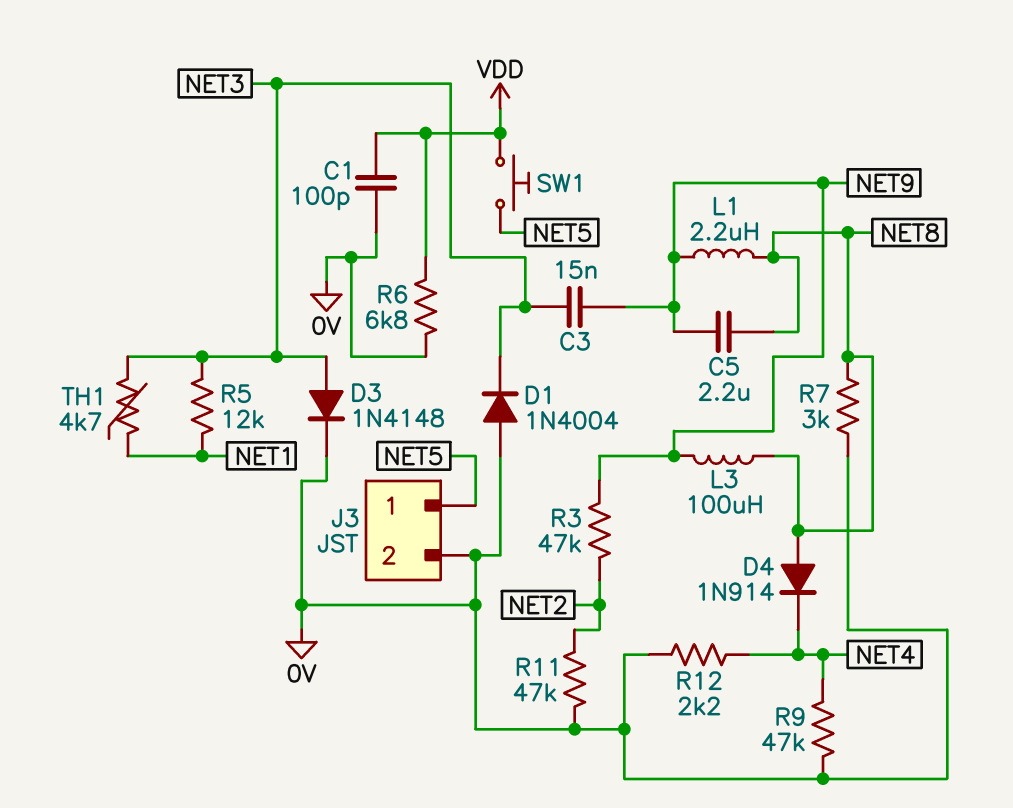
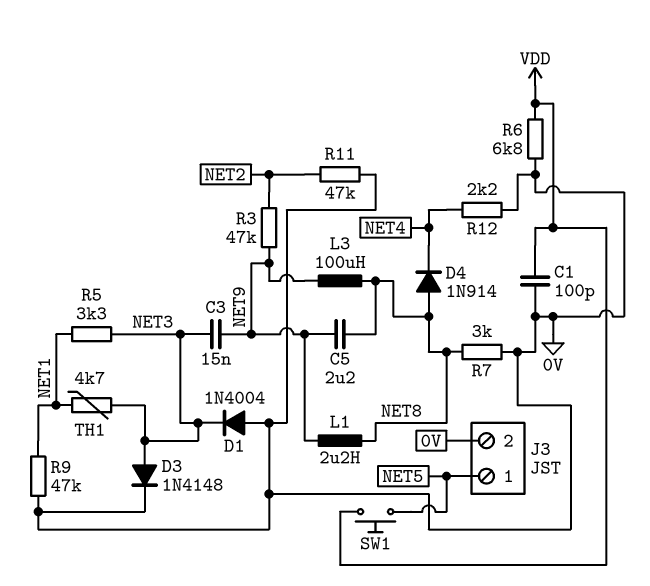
R5: 12k (NET1, NET3) -> 3.3k (NET1, NET3)
R9: 47k (0V, NET4) -> 47k (0V, NET1)

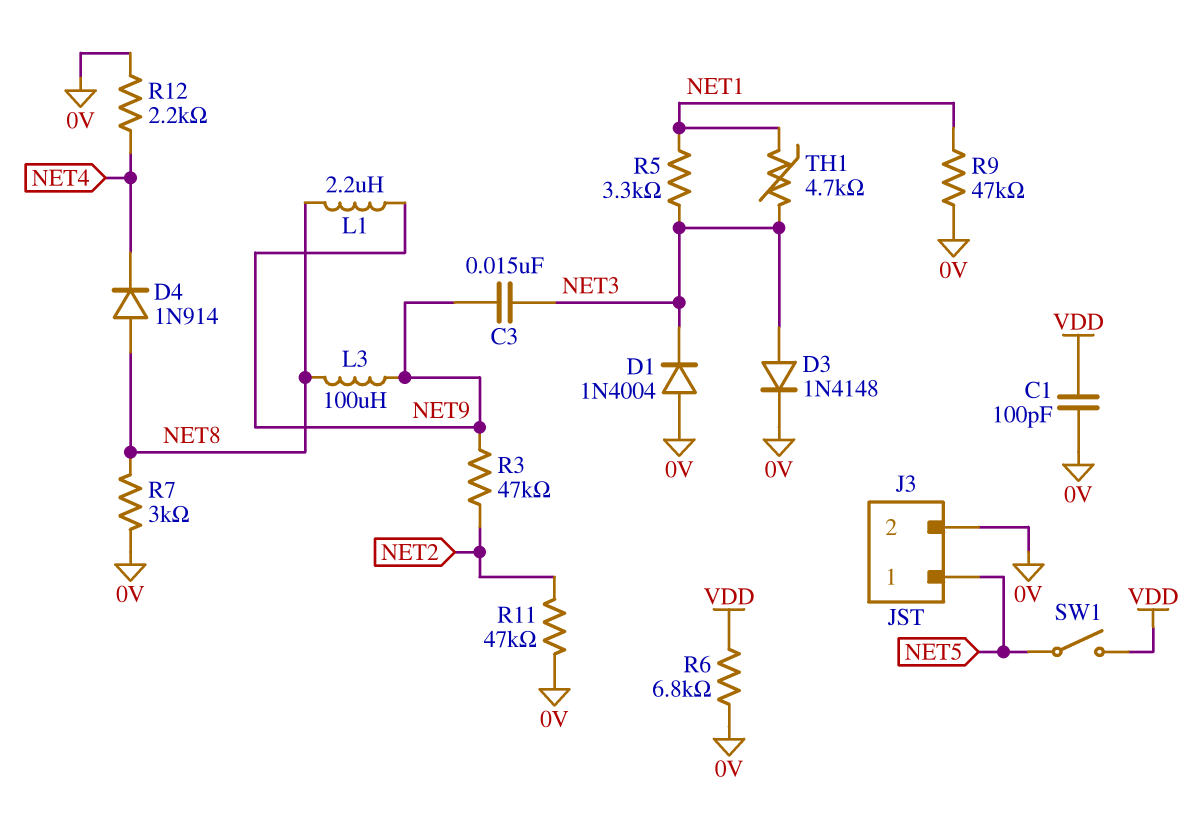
C5: 2.2uF (NET8, NET9) -> none
SW1: button (NET5, VDD) -> switch (NET5, VDD)

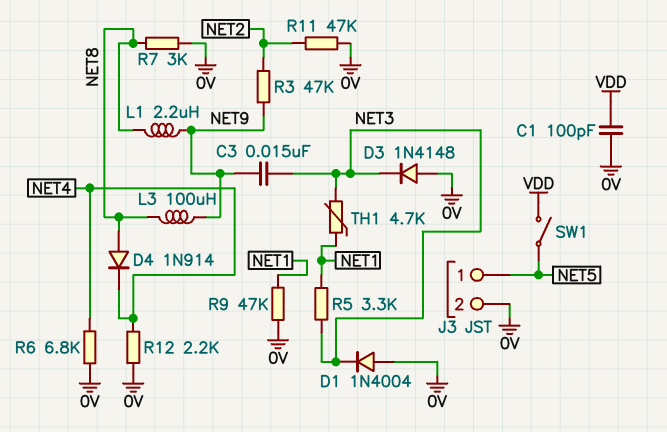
D3: diode 1N4148 (A NET3, K 0V) -> diode 1N4148 (A 0V, K NET3)
R6: 6.8k (0V, VDD) -> 6.8k (0V, NET4)

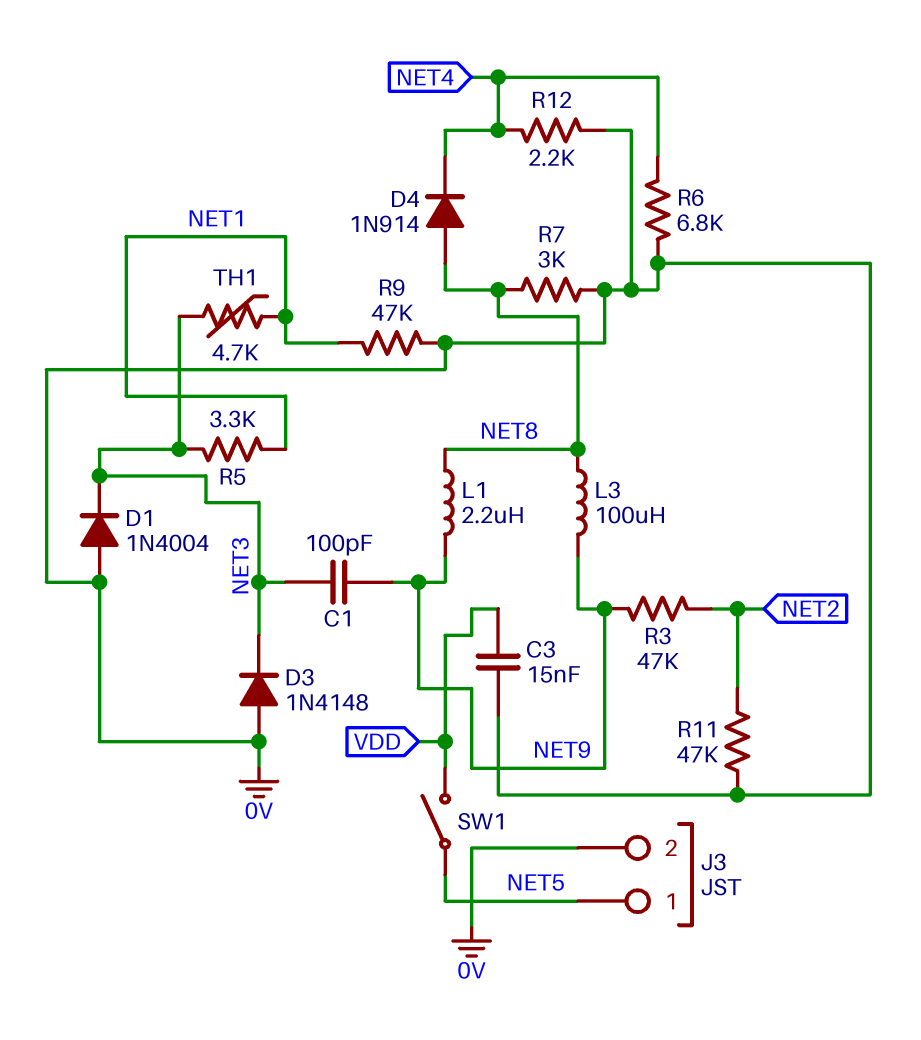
C1: 100pF (0V, VDD) -> 100pF (NET3, NET9)
C3: 15nF (NET3, NET9) -> 15nF (0V, VDD)

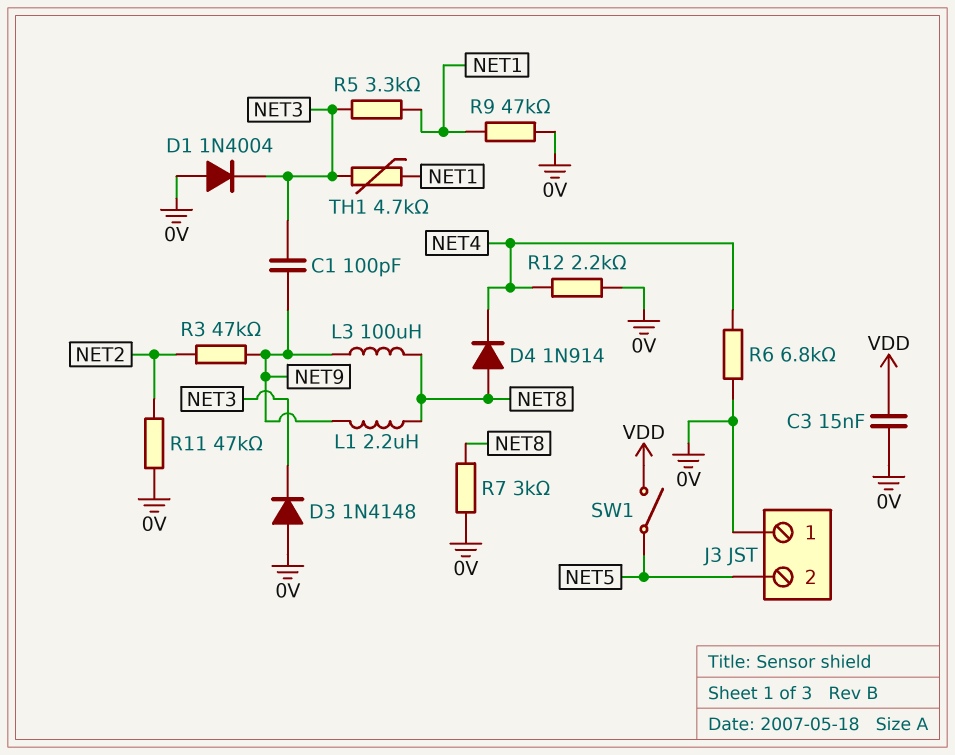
J3 pin 1: NET5 -> 0V
J3 pin 2: 0V -> NET5

